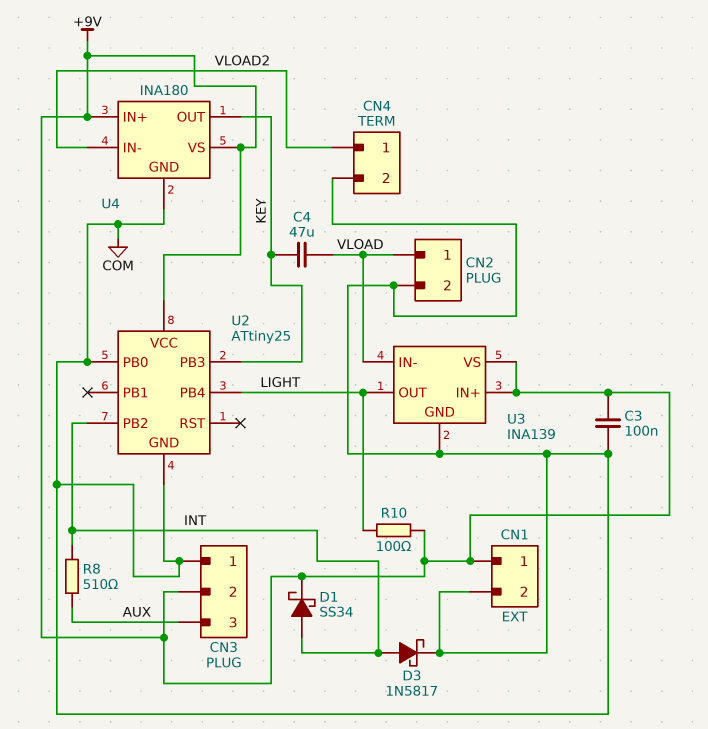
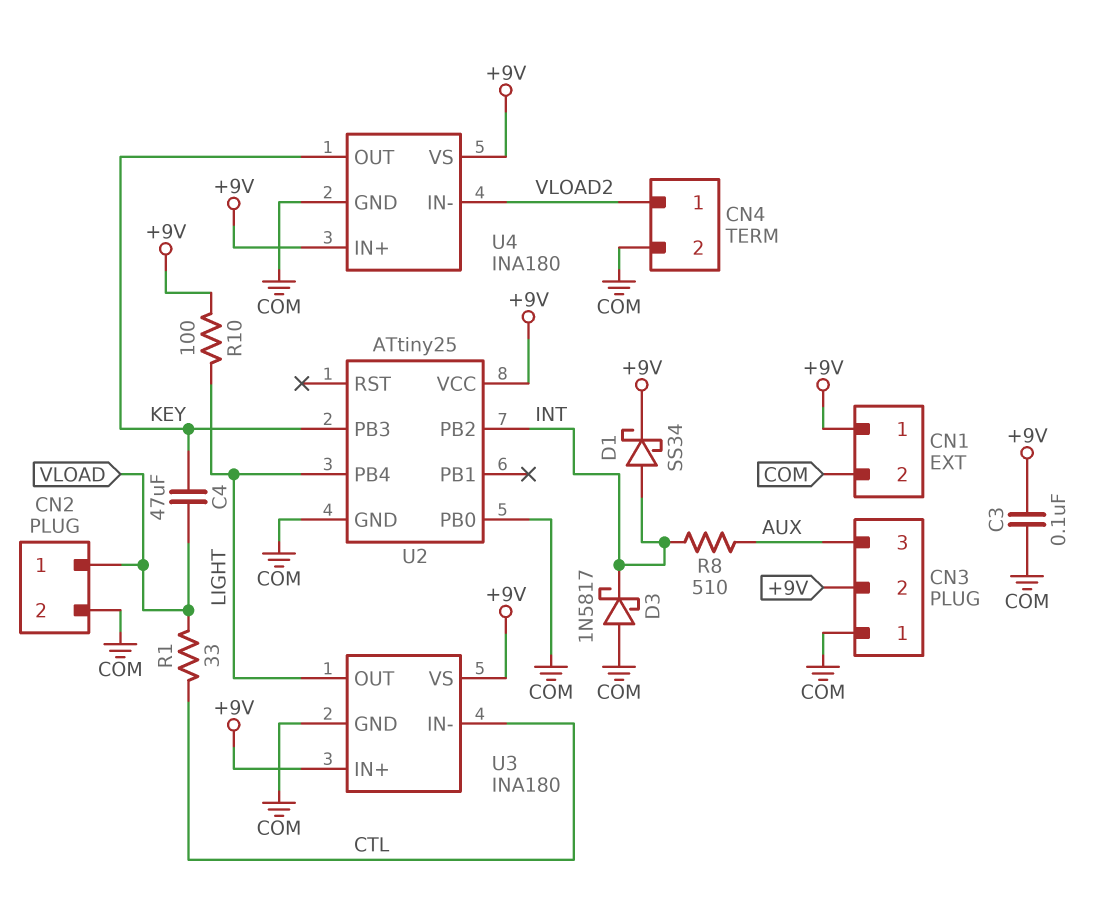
D3: schottky 1N5817 (A INT, K COM) -> schottky 1N5817 (A COM, K INT)
R1: none -> 33 (CTL, VLOAD)
U3: INA139 -> INA180
U3 pin IN-: VLOAD -> CTL

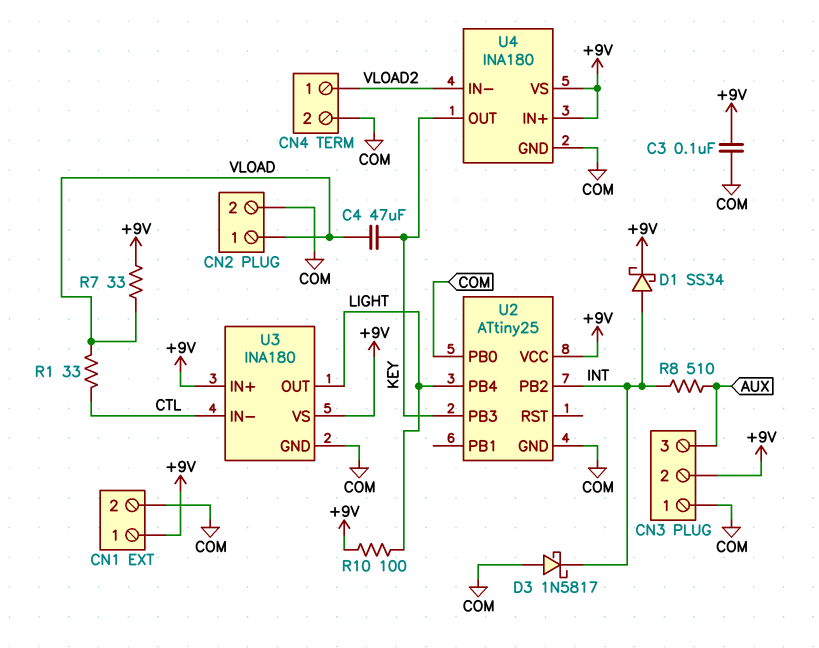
R7: none -> 33 (+9V, VLOAD)

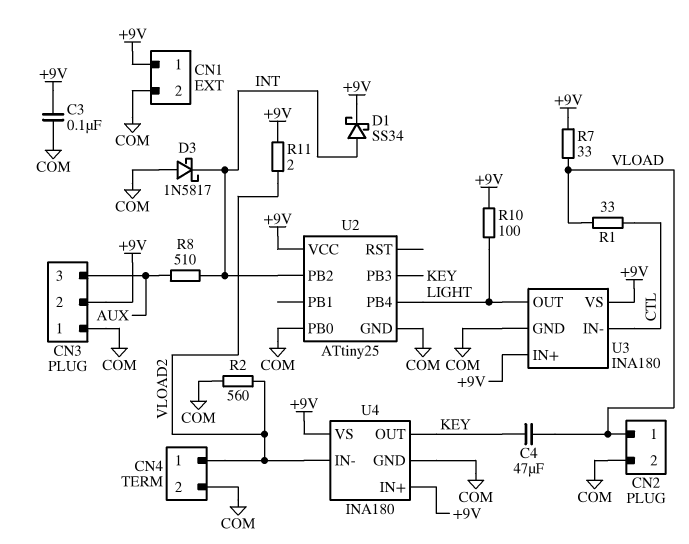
R2: none -> 560 (COM, VLOAD2)
R11: none -> 2 (+9V, VLOAD2)

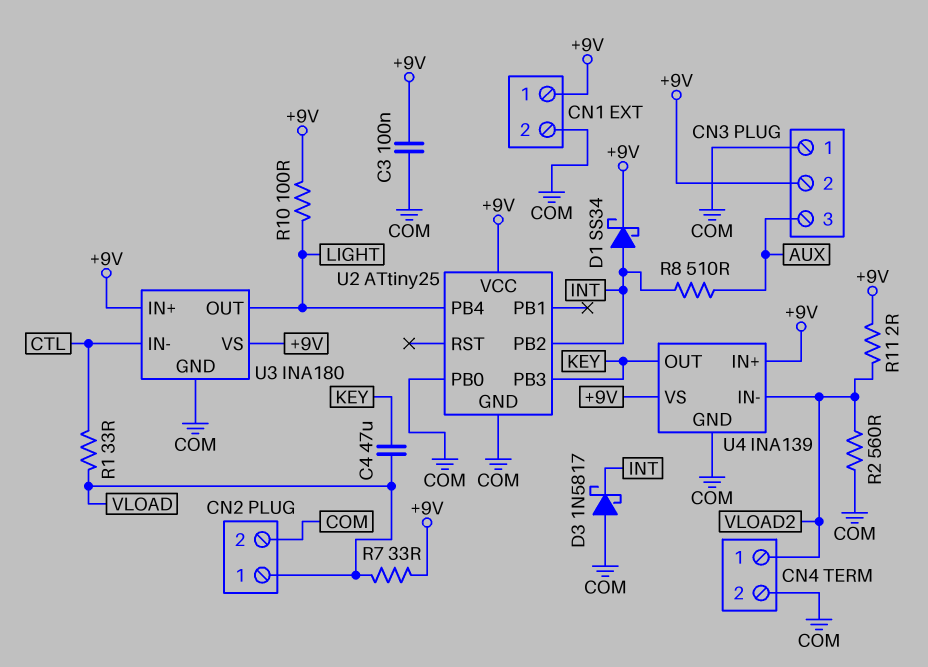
U4: INA180 -> INA139

